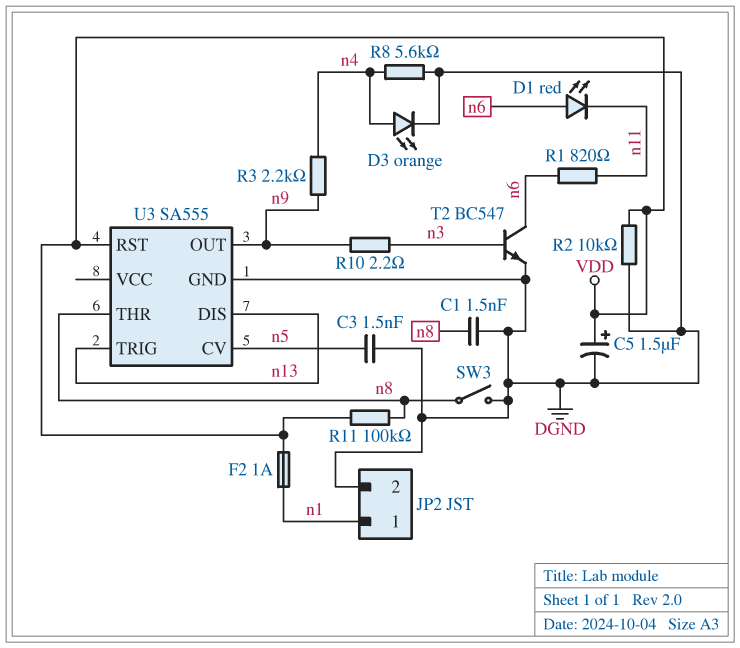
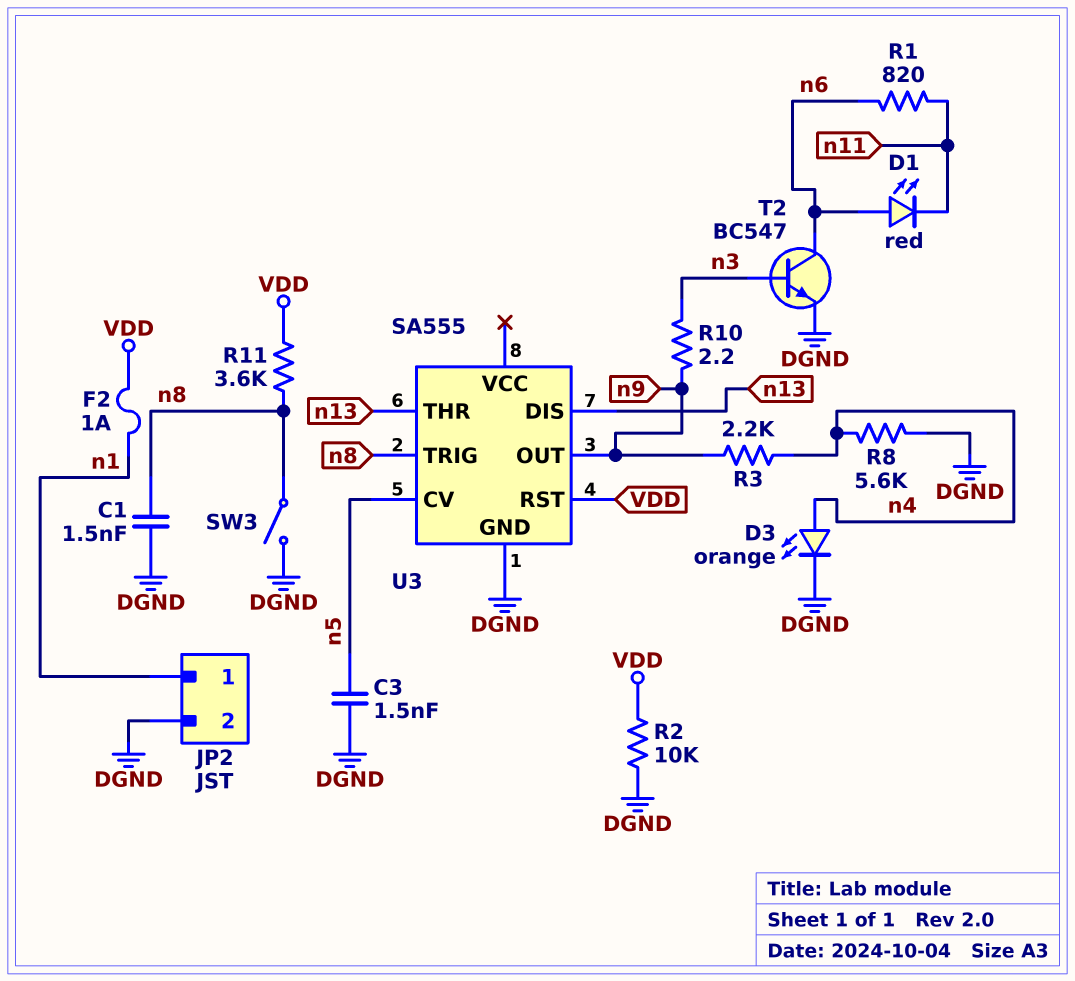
C5: 1.5uF (plus VDD, minus DGND) -> none
R11: 100k (VDD, n8) -> 3.6k (VDD, n8)
U3 pin THR: n8 -> n13
U3 pin TRIG: n13 -> n8

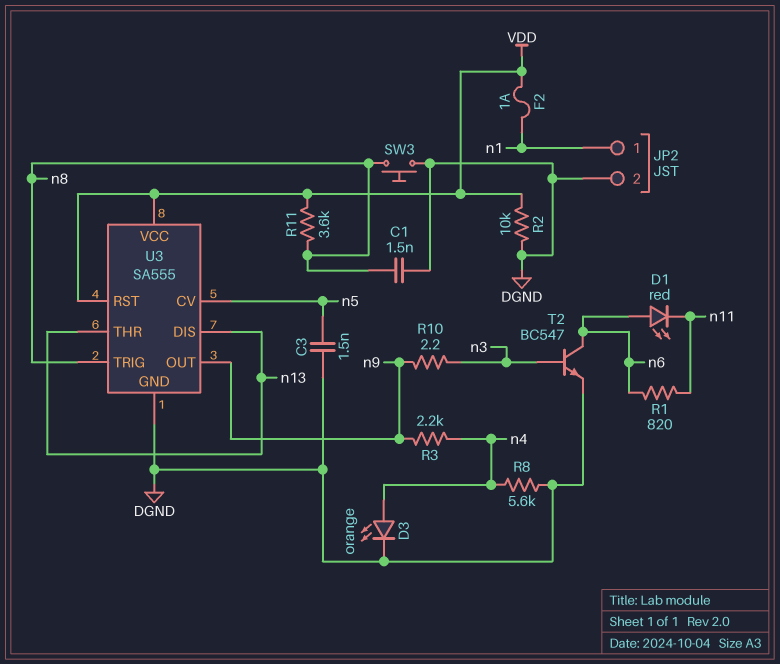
SW3: switch (DGND, n8) -> button (DGND, n8)
U3 pin VCC: none -> VDD

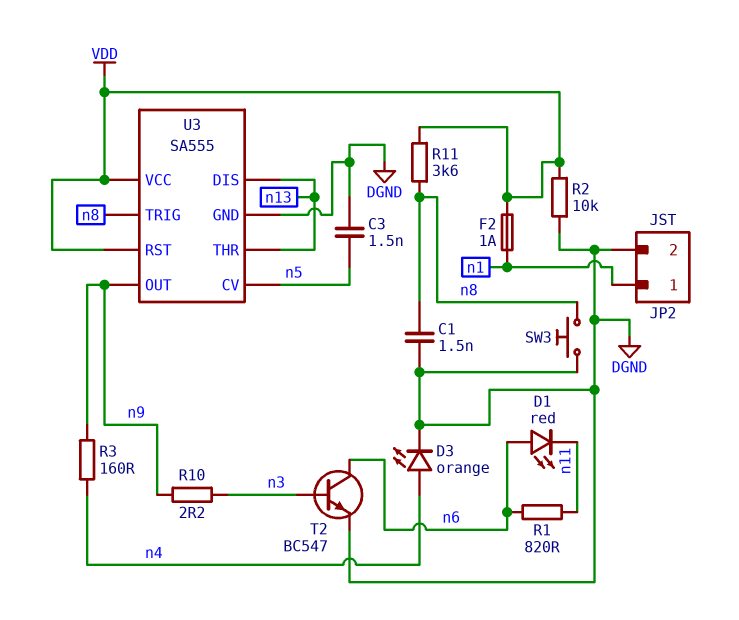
R3: 2.2k (n4, n9) -> 160 (n4, n9)
R8: 5.6k (DGND, n4) -> none

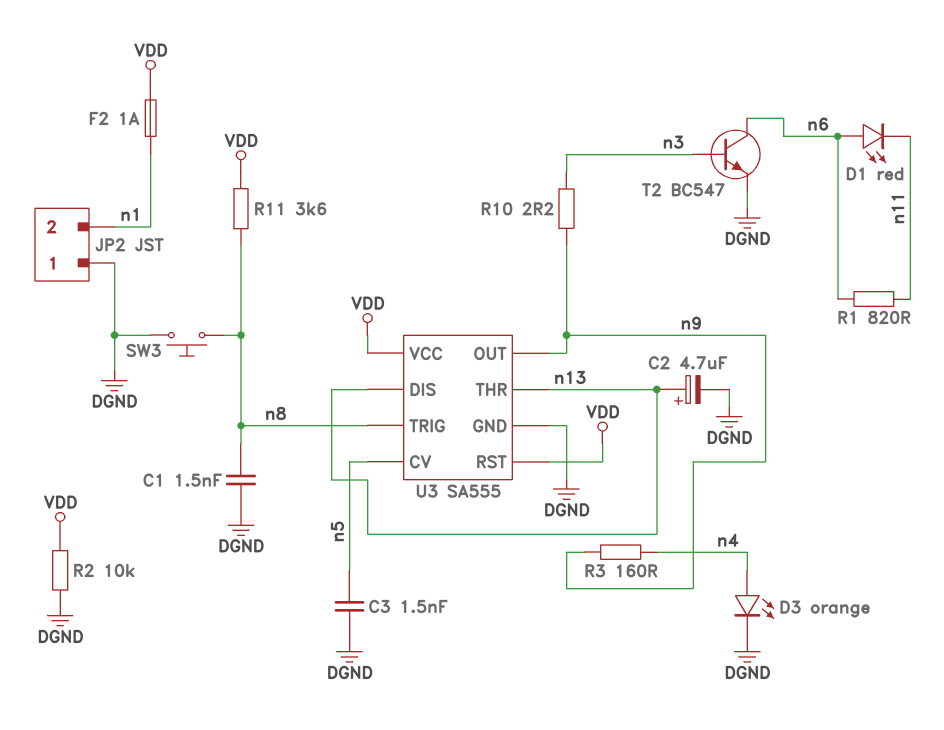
C2: none -> 4.7uF (plus n13, minus DGND)
JP2 pin 1: n1 -> DGND
JP2 pin 2: DGND -> n1

